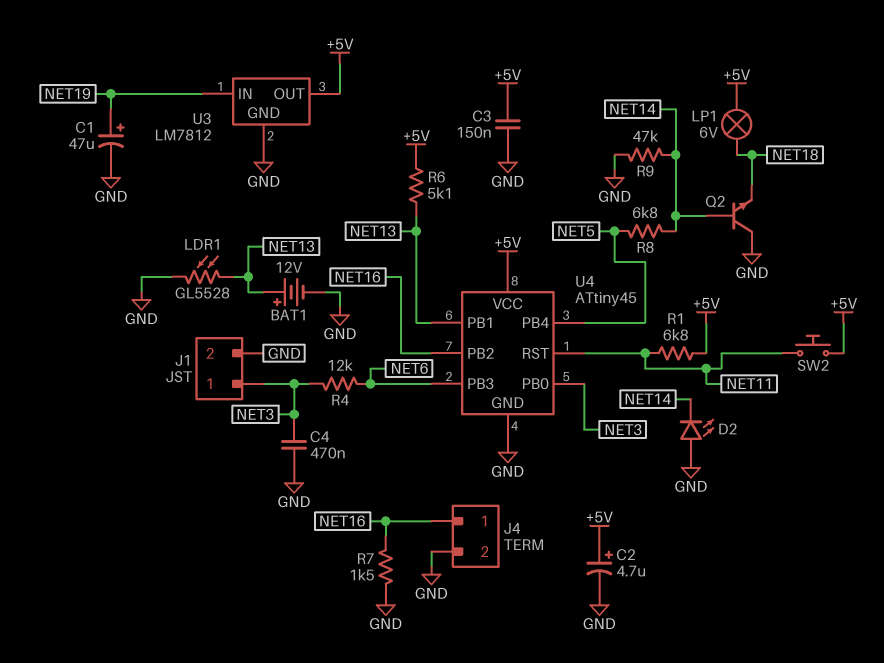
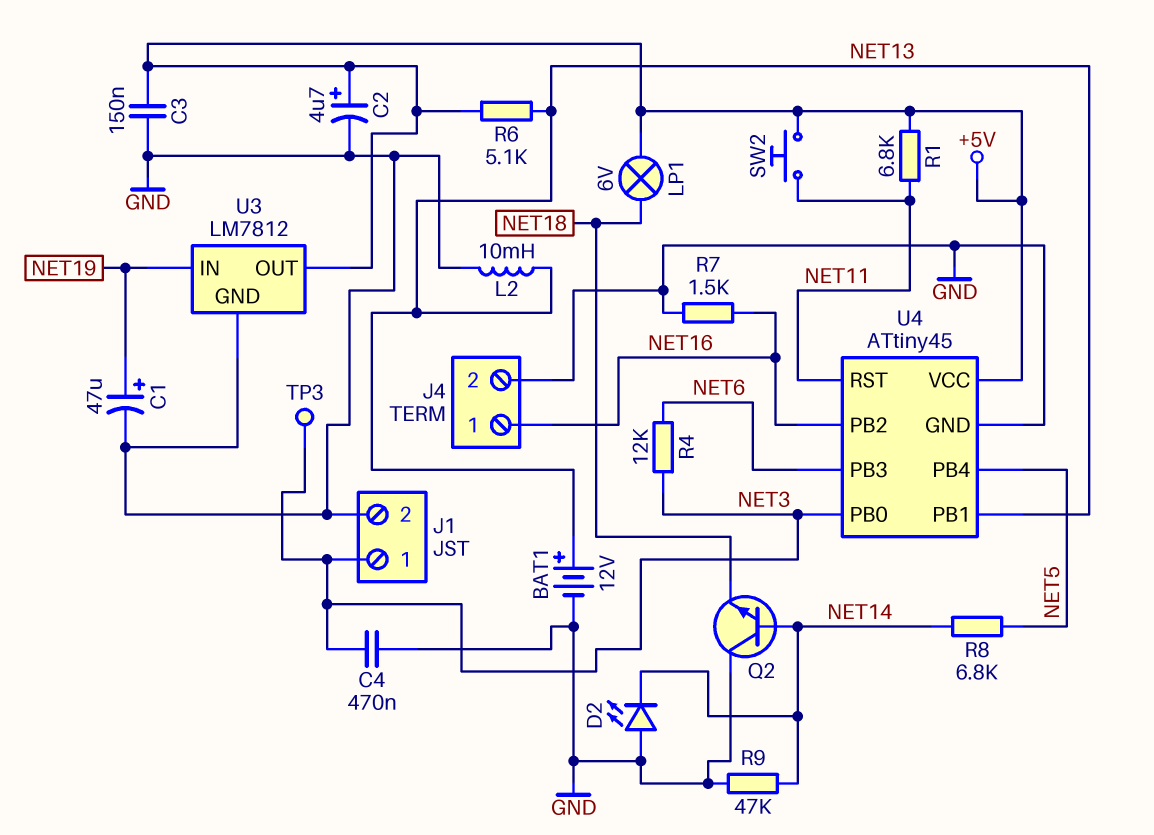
L2: none -> 10mH (GND, NET13)
LDR1: GL5528 (GND, NET13) -> none
TP3: none -> test point (NET3)

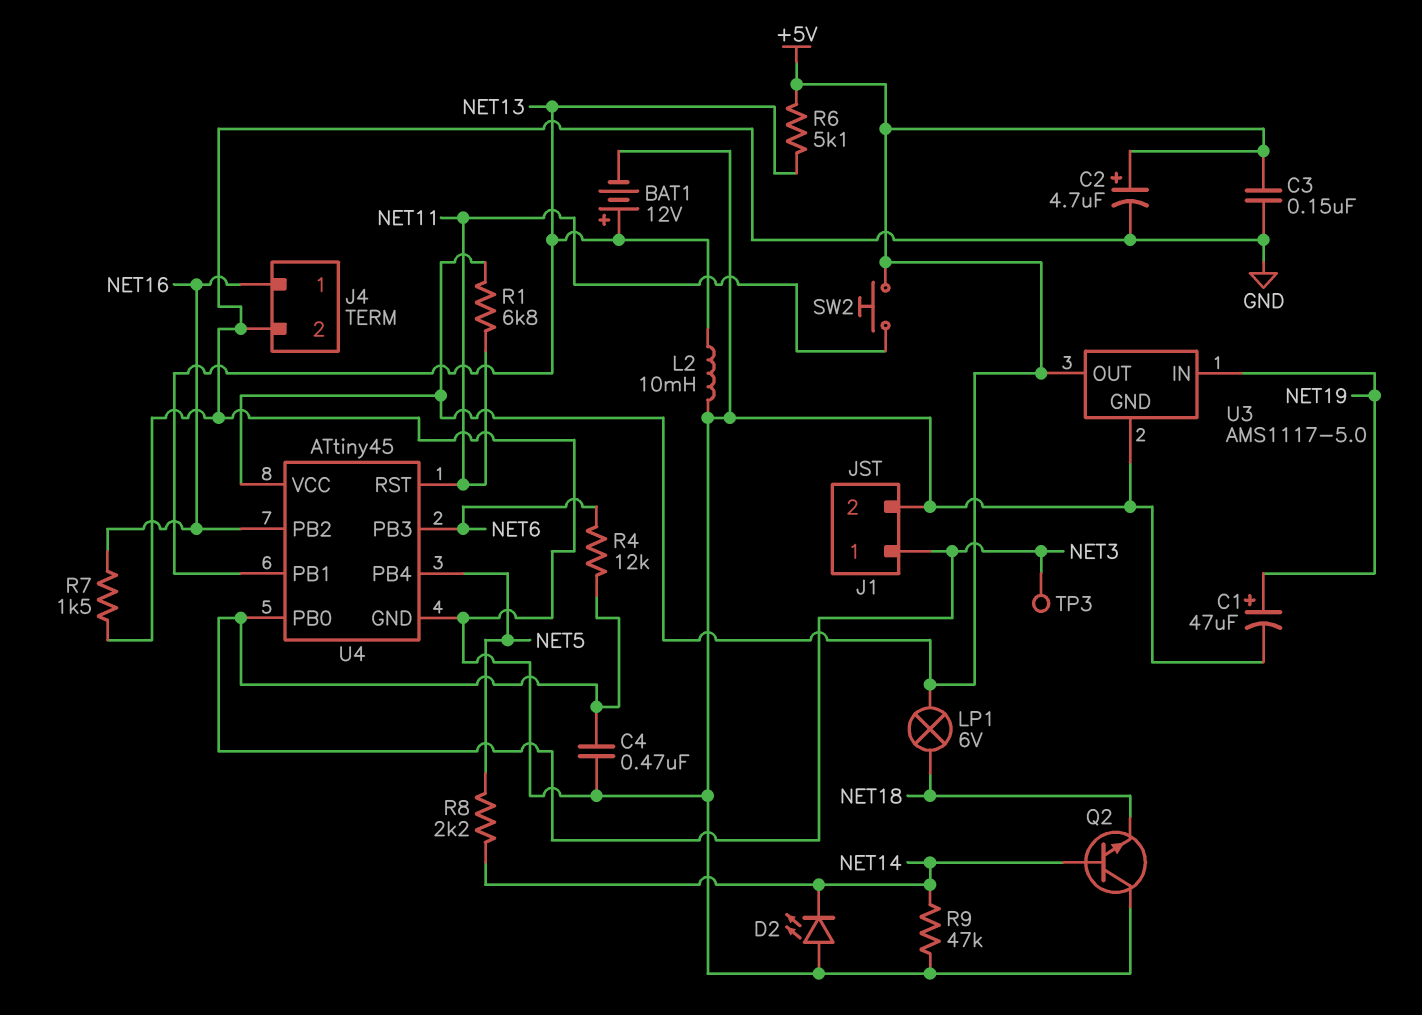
R8: 6.8k (NET5, NET14) -> 2.2k (NET5, NET14)
U3: LM7812 -> AMS1117-5.0

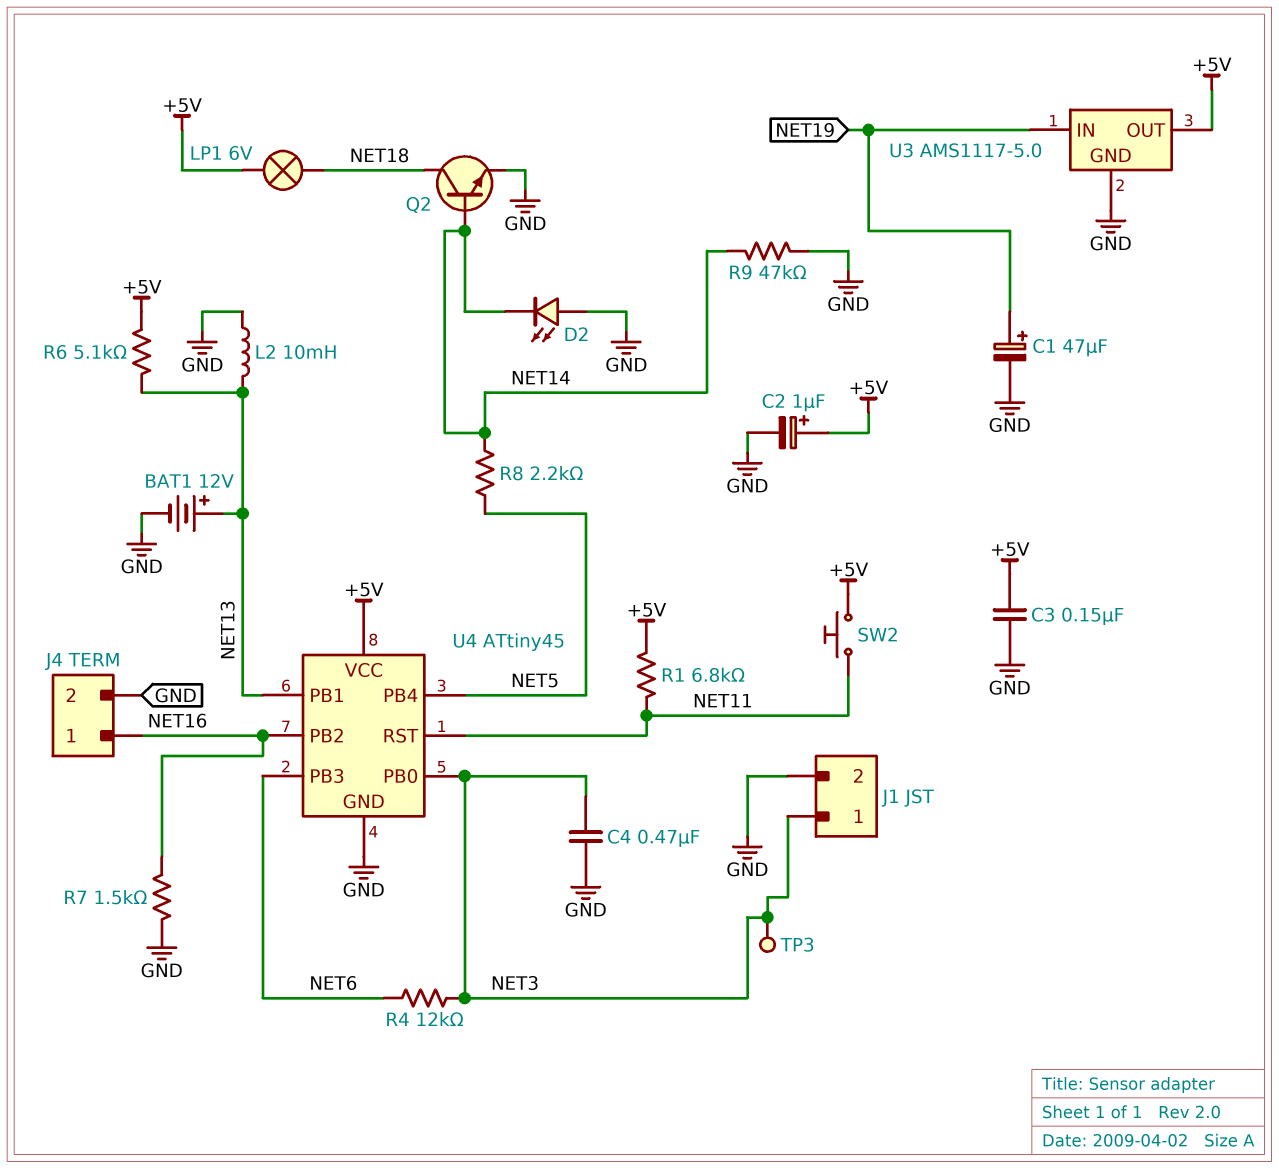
C2: 4.7uF (plus +5V, minus GND) -> 1uF (plus +5V, minus GND)
Q2: NPN (B NET14, C GND, E NET18) -> NPN (B NET14, C NET18, E GND)

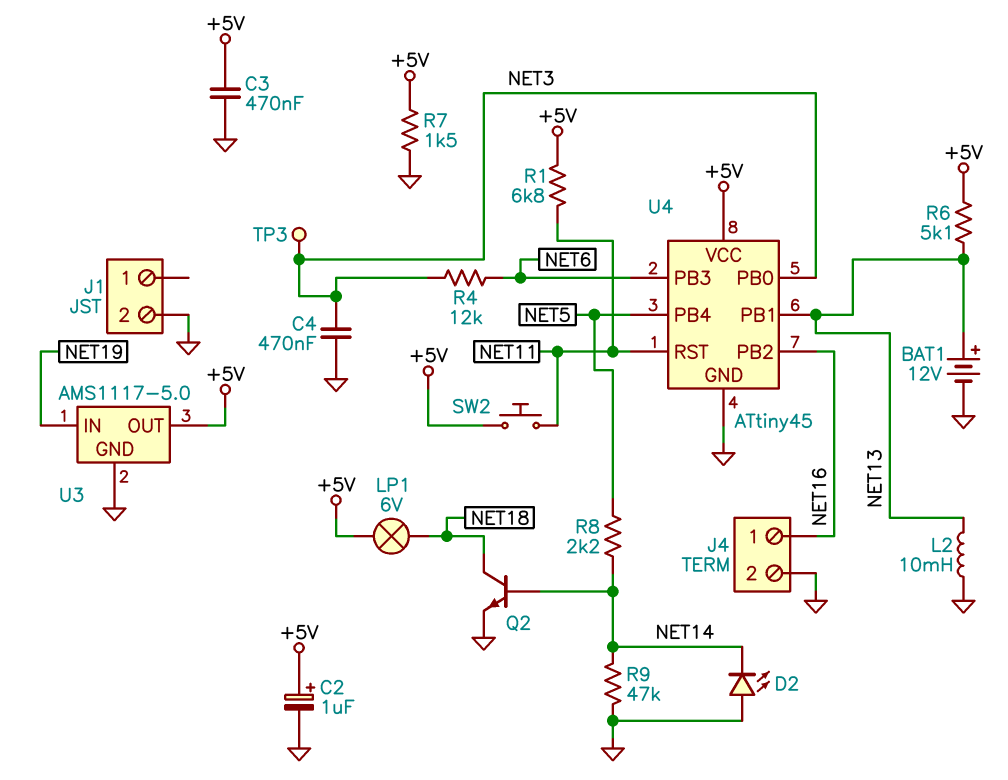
C1: 47uF (plus NET19, minus GND) -> none
C3: 150nF (+5V, GND) -> 470nF (+5V, GND)
J1 pin 1: NET3 -> none
R7: 1.5k (GND, NET16) -> 1.5k (+5V, GND)

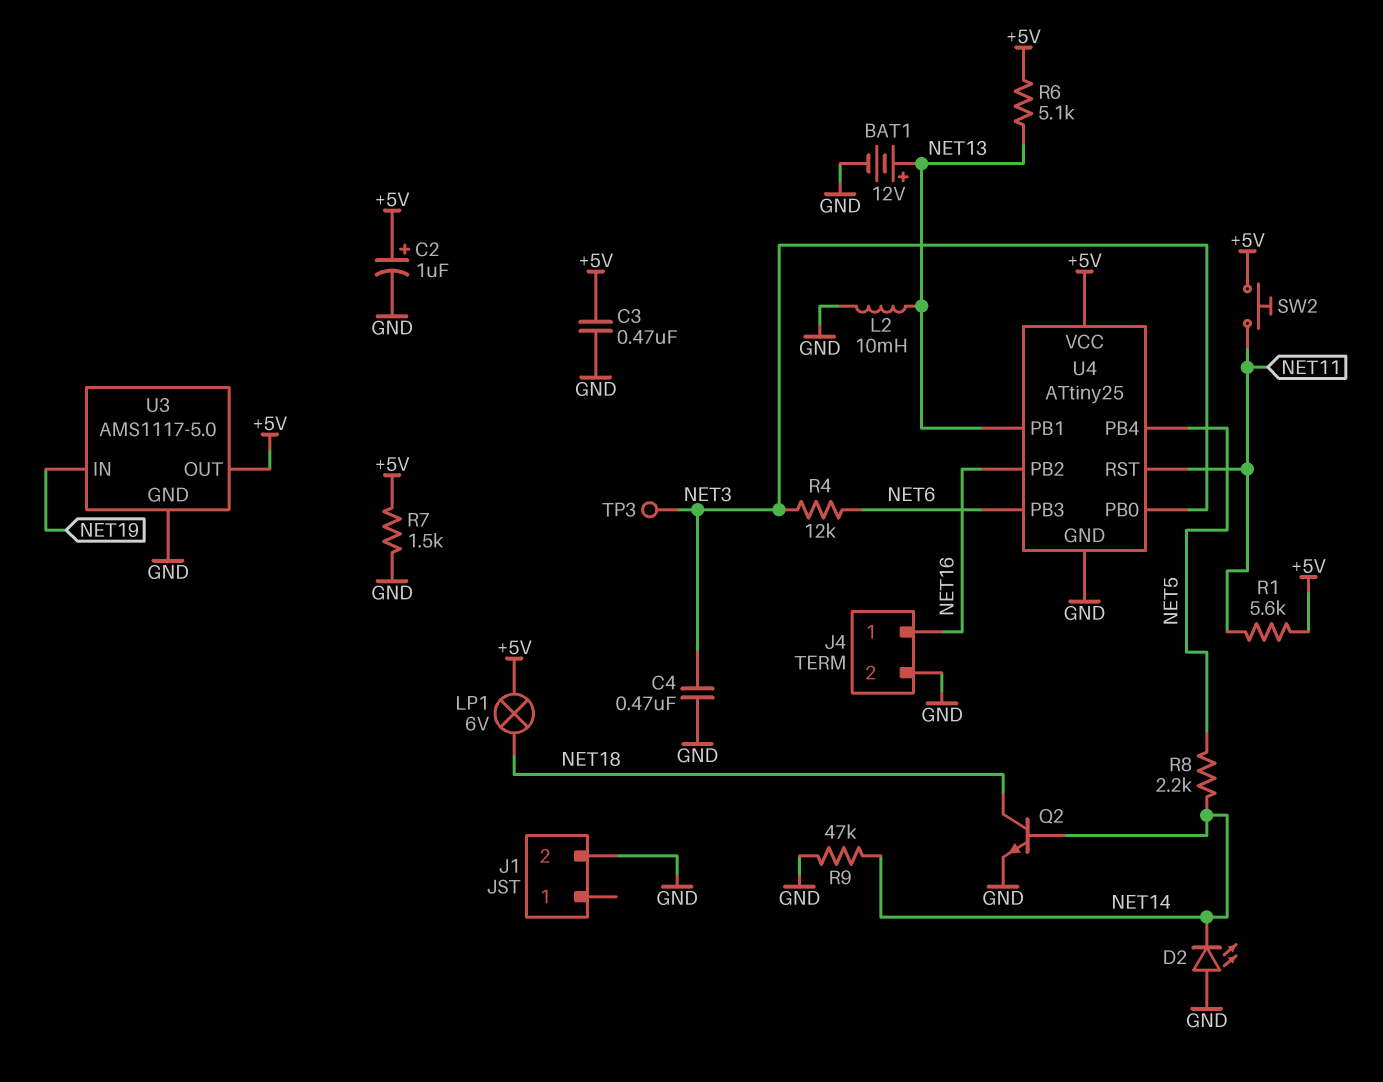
R1: 6.8k (+5V, NET11) -> 5.6k (+5V, NET11)
U4: ATtiny45 -> ATtiny25

